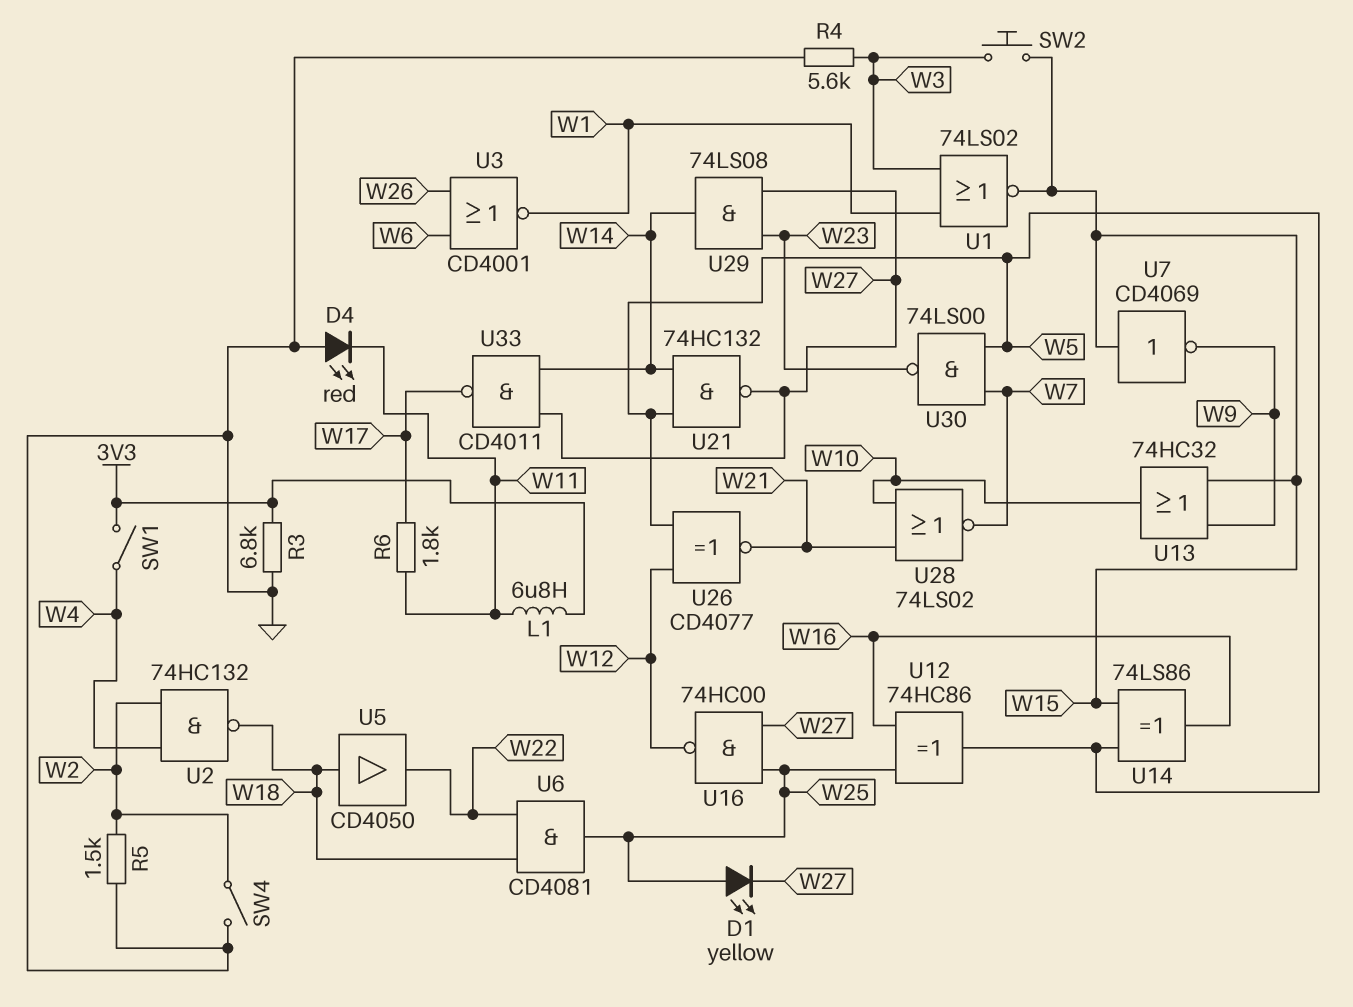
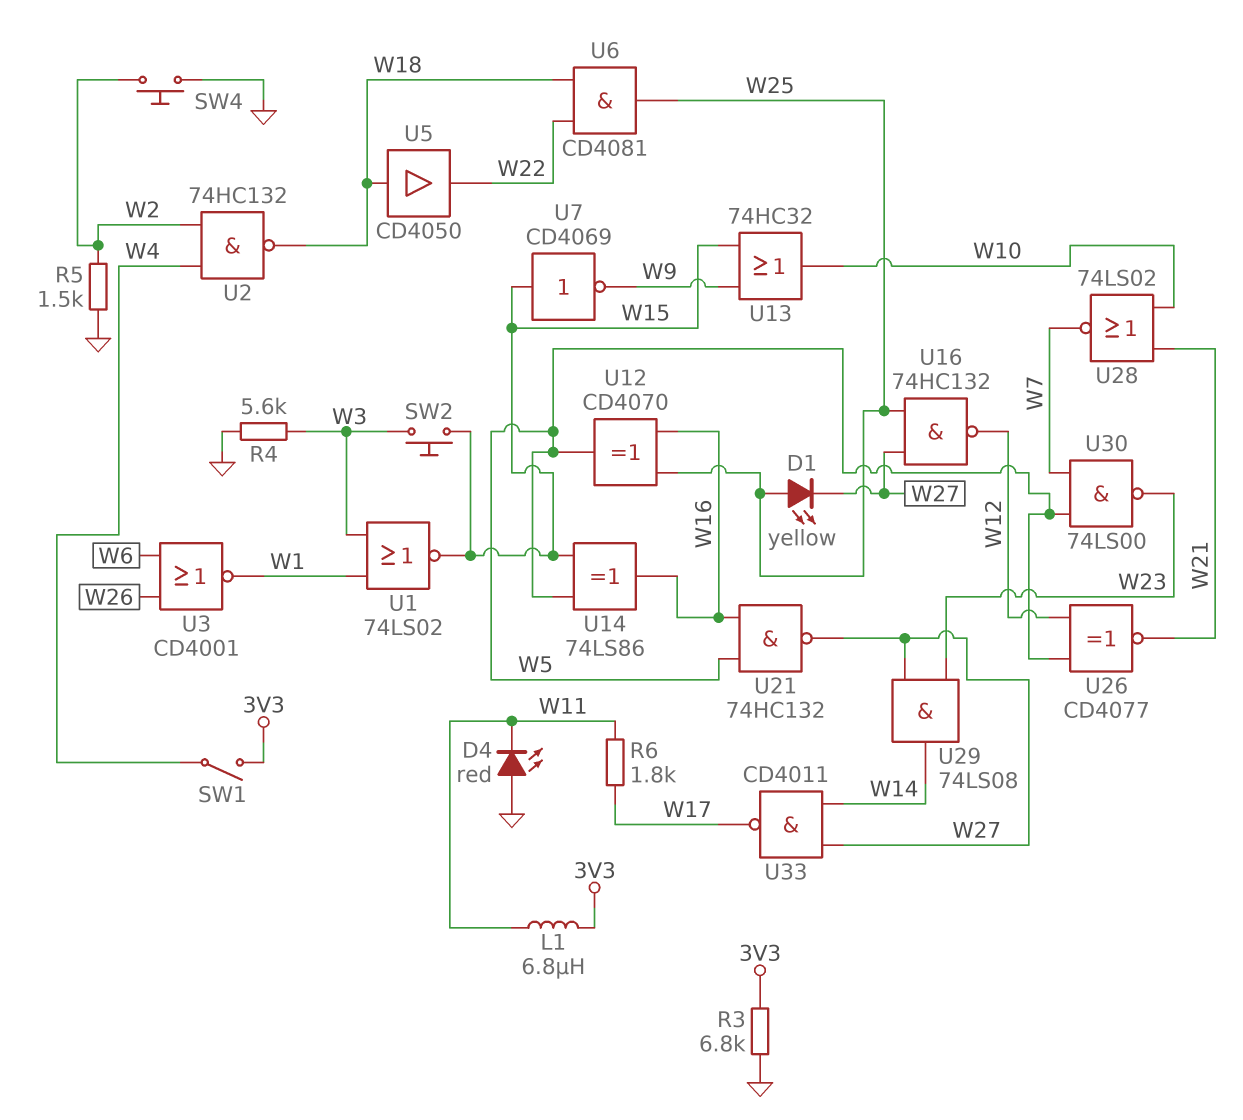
SW4: switch (GND, W2) -> button (GND, W2)
U12: XOR 74HC86 (in W16, in W25, out W5) -> XOR CD4070 (in W16, in W25, out W5)
U16: NAND 74HC00 (in W25, in W27, out W12) -> NAND 74HC132 (in W25, in W27, out W12)
U21: NAND 74HC132 (in W5, in W14, out W27) -> NAND 74HC132 (in W5, in W16, out W27)

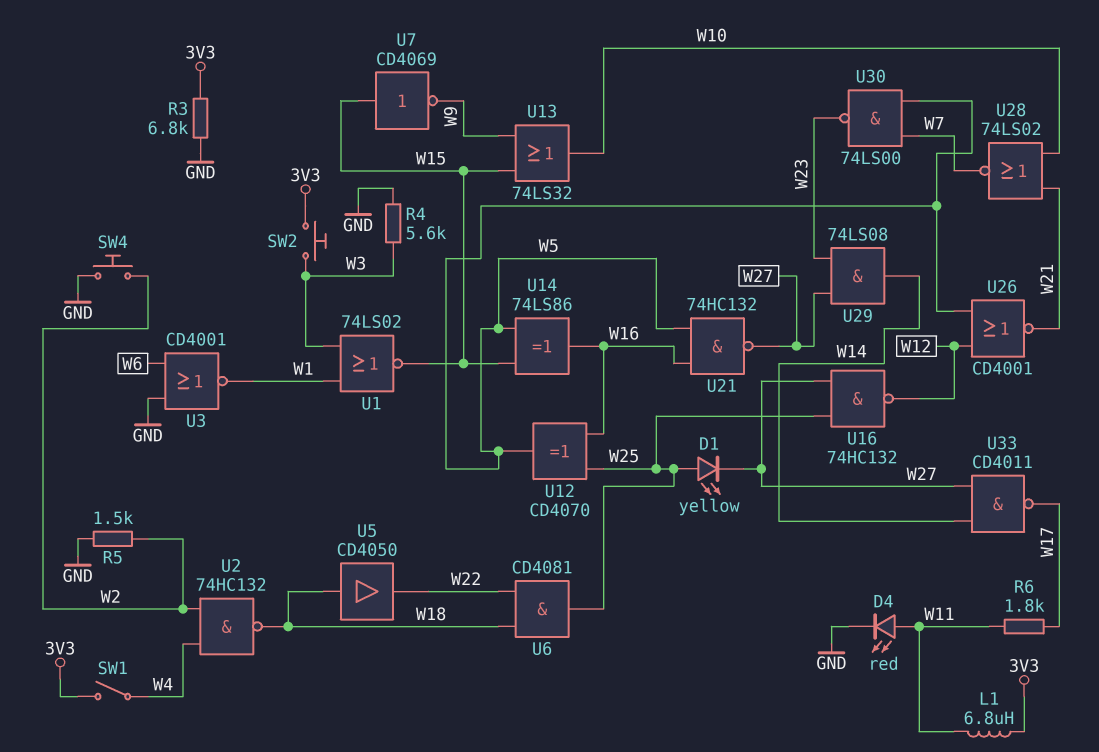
D4: LED red (A GND, K W11) -> LED red (A W11, K GND)
SW2: button (W3, W15) -> button (3V3, W3)
U3: NOR CD4001 (in W6, in W26, out W1) -> NOR CD4001 (in GND, in W6, out W1)
U13: OR 74HC32 (in W9, in W15, out W10) -> OR 74LS32 (in W9, in W15, out W10)
U26: XNOR CD4077 (in W5, in W12, out W21) -> NOR CD4001 (in W5, in W12, out W21)

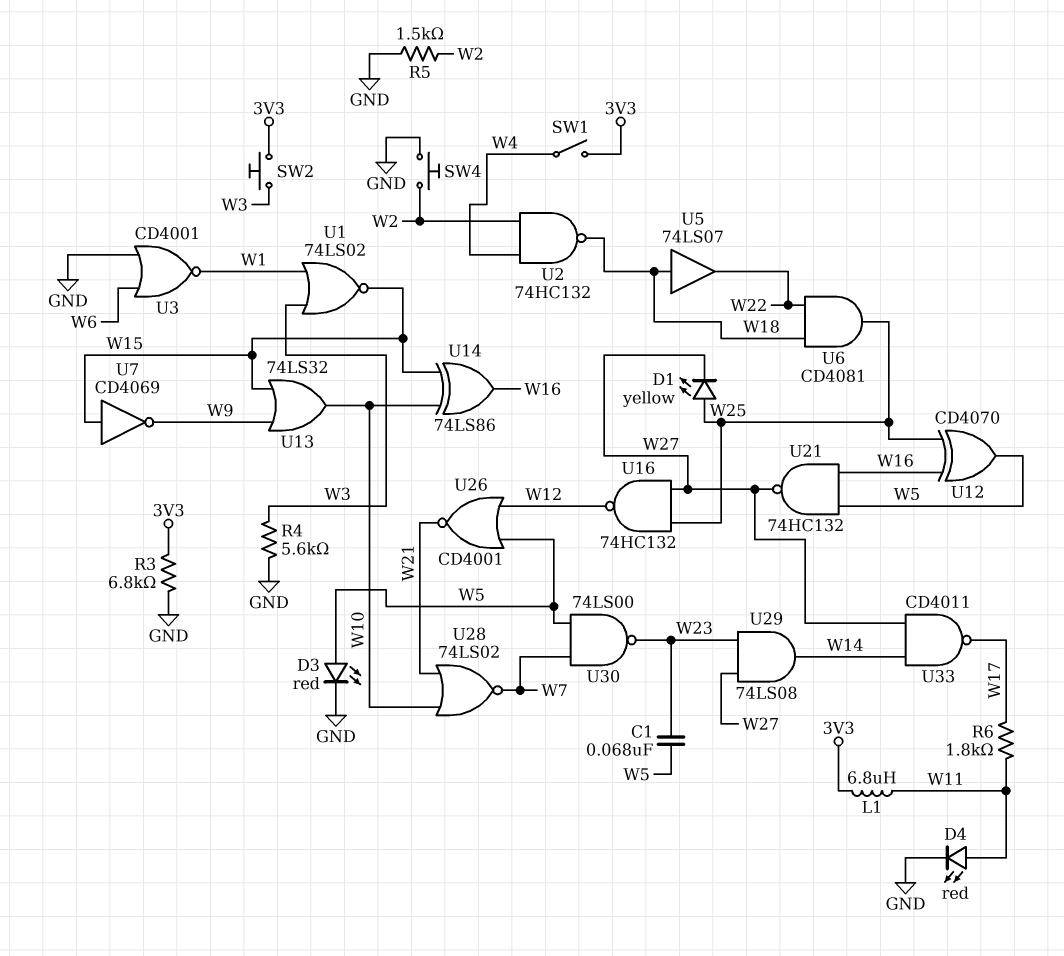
C1: none -> 68nF (W5, W23)
D3: none -> LED red (A W5, K GND)
U5: buffer CD4050 (in W18, out W22) -> buffer 74LS07 (in W18, out W22)
U14: XOR 74LS86 (in W5, in W15, out W16) -> XOR 74LS86 (in W10, in W15, out W16)

